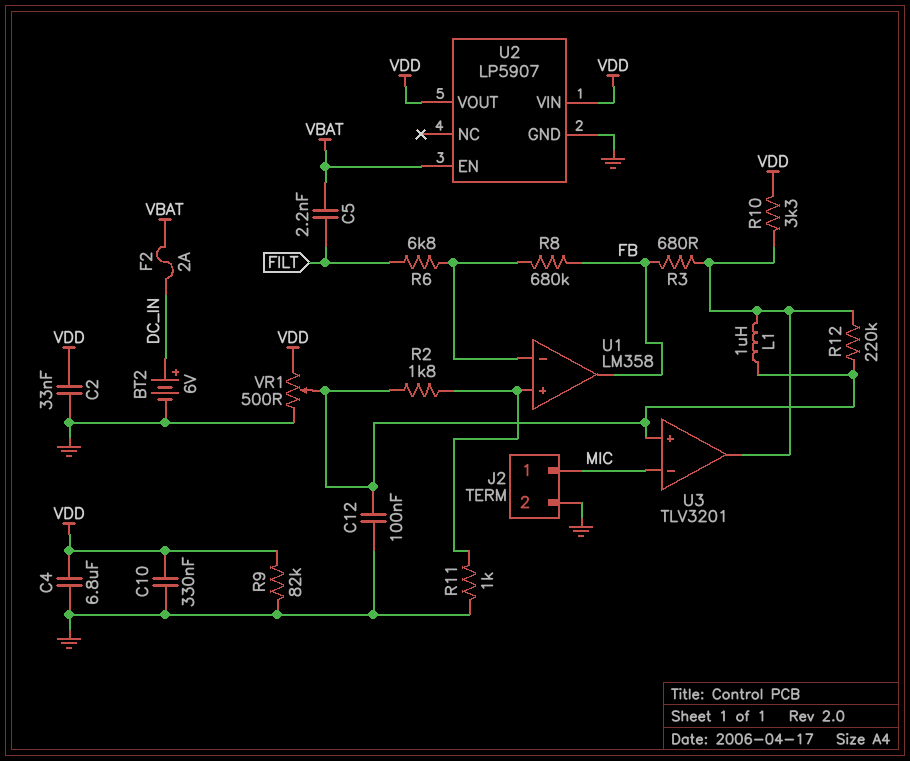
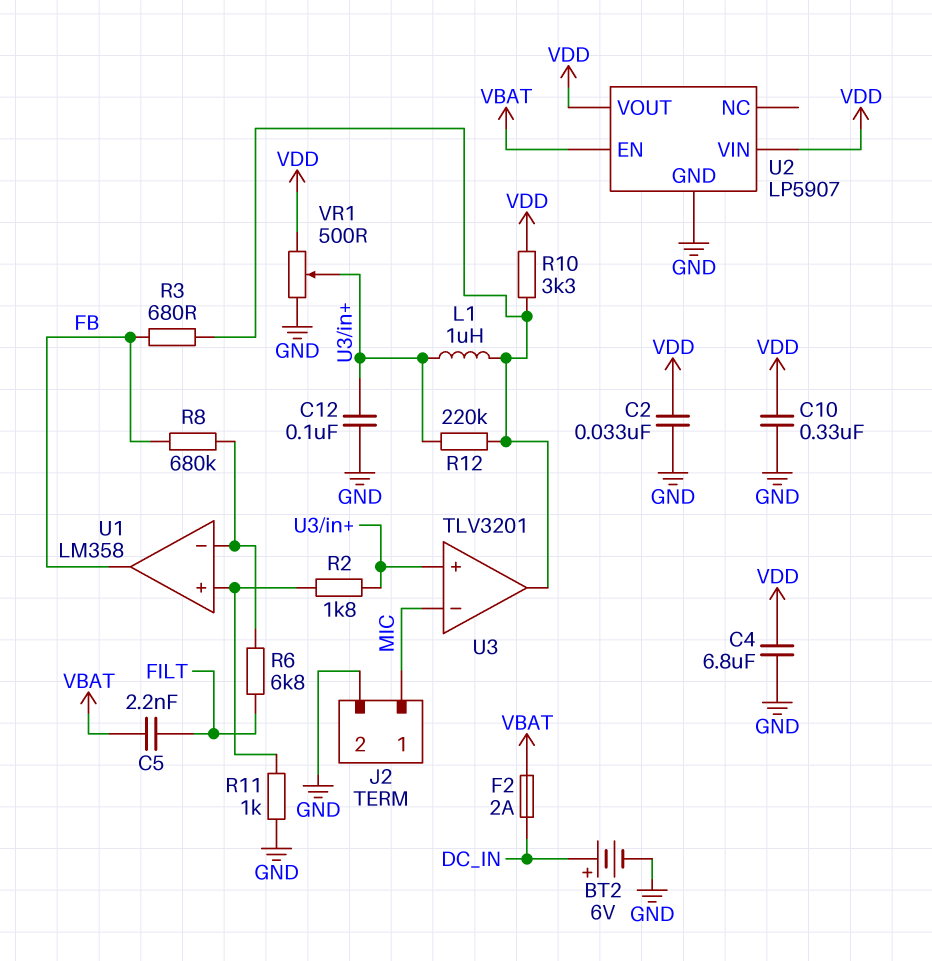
R9: 82k (GND, VDD) -> none

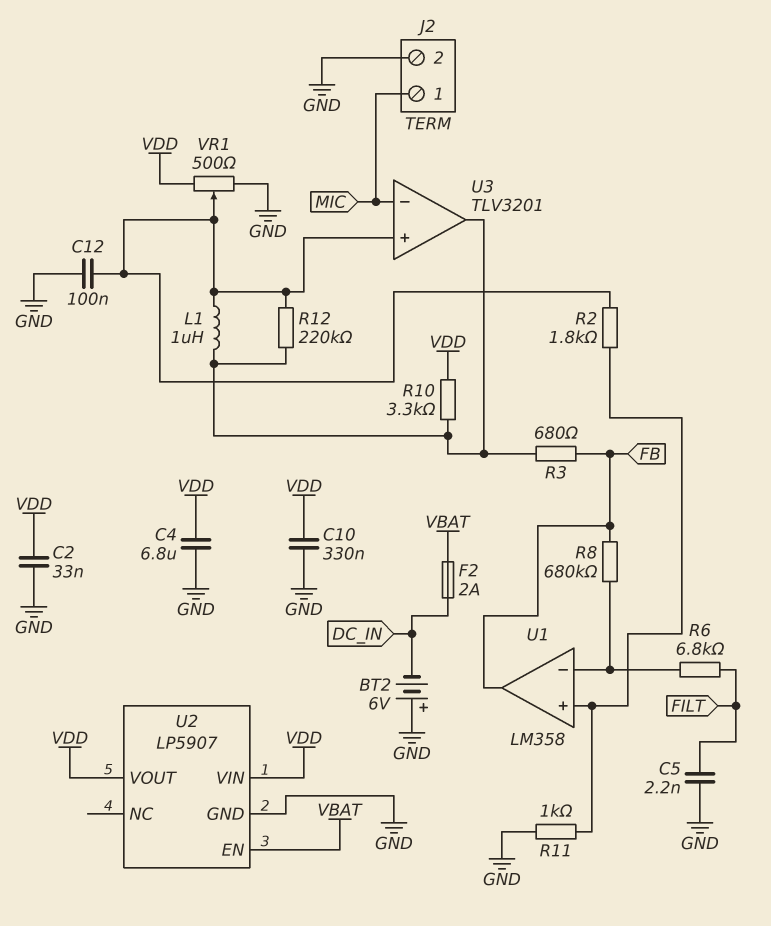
BT2: 6V (plus DC_IN, minus GND) -> 6V (plus GND, minus DC_IN)
C5: 2.2nF (FILT, VBAT) -> 2.2nF (FILT, GND)

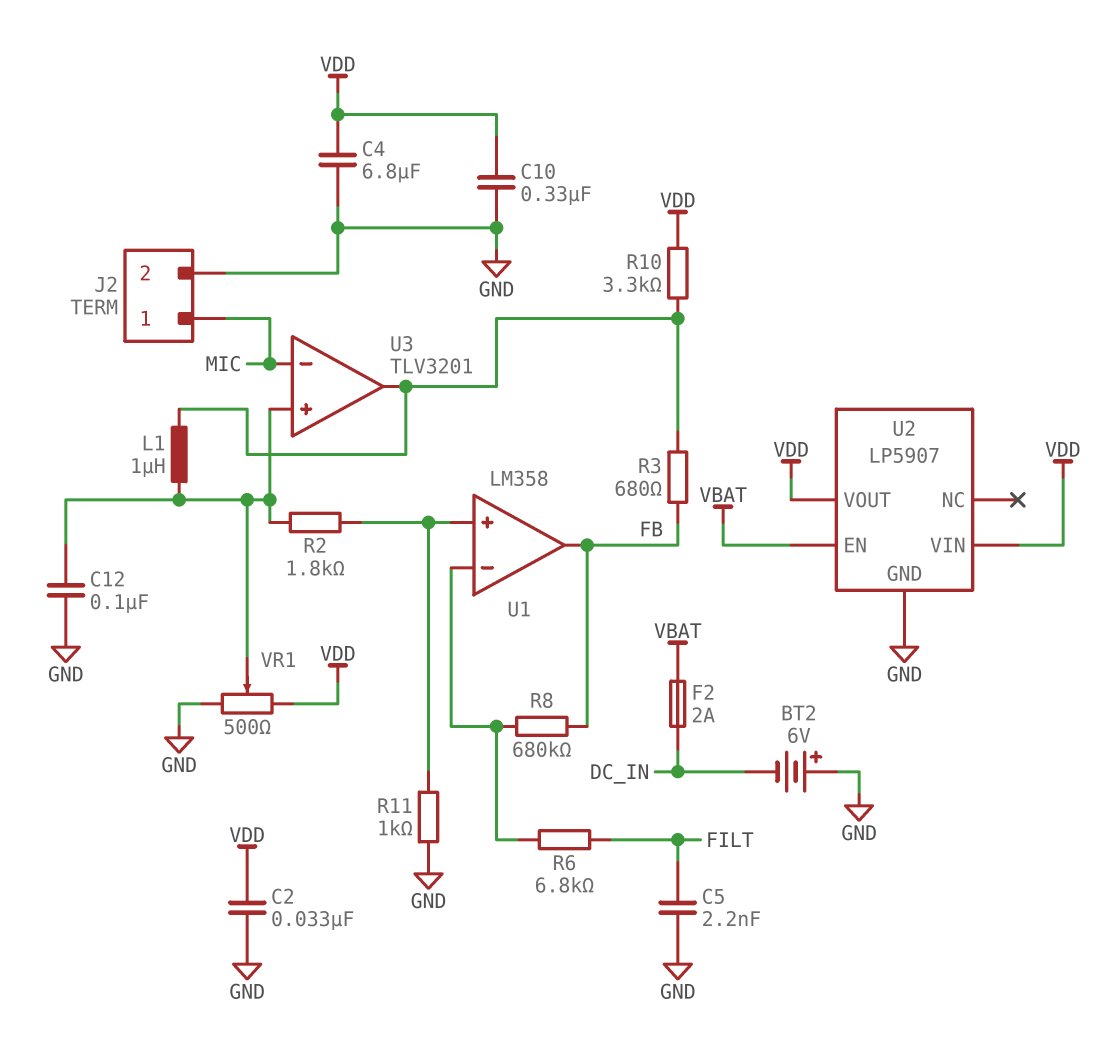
R12: 220k (U3/in+, U3/out) -> none

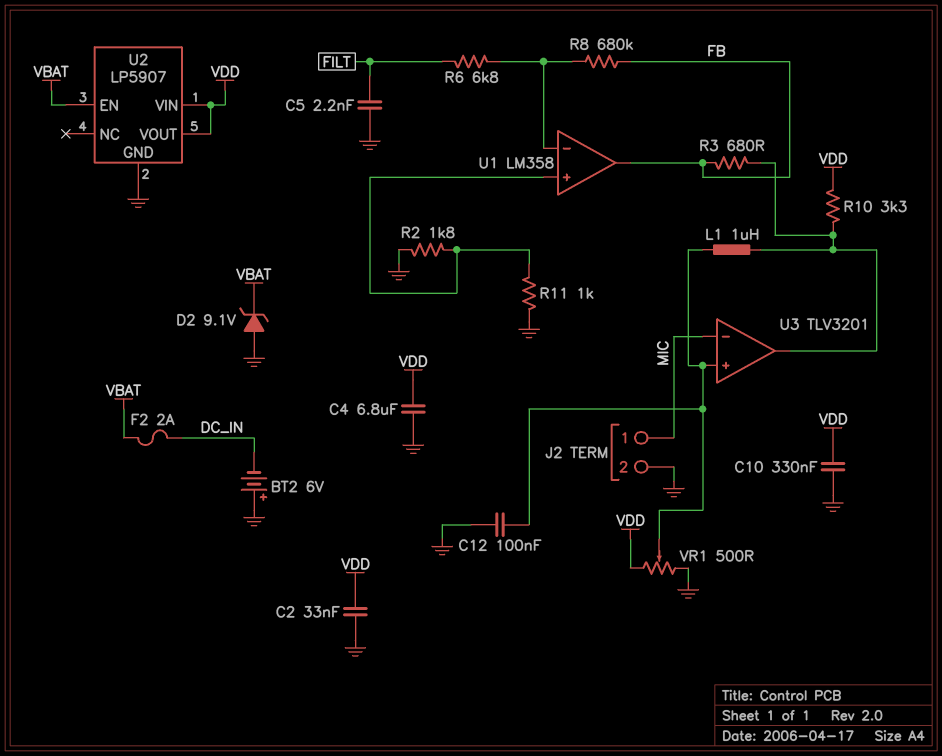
D2: none -> zener 9.1V (A GND, K VBAT)
R2: 1.8k (U1/in+, U3/in+) -> 1.8k (GND, U1/in+)

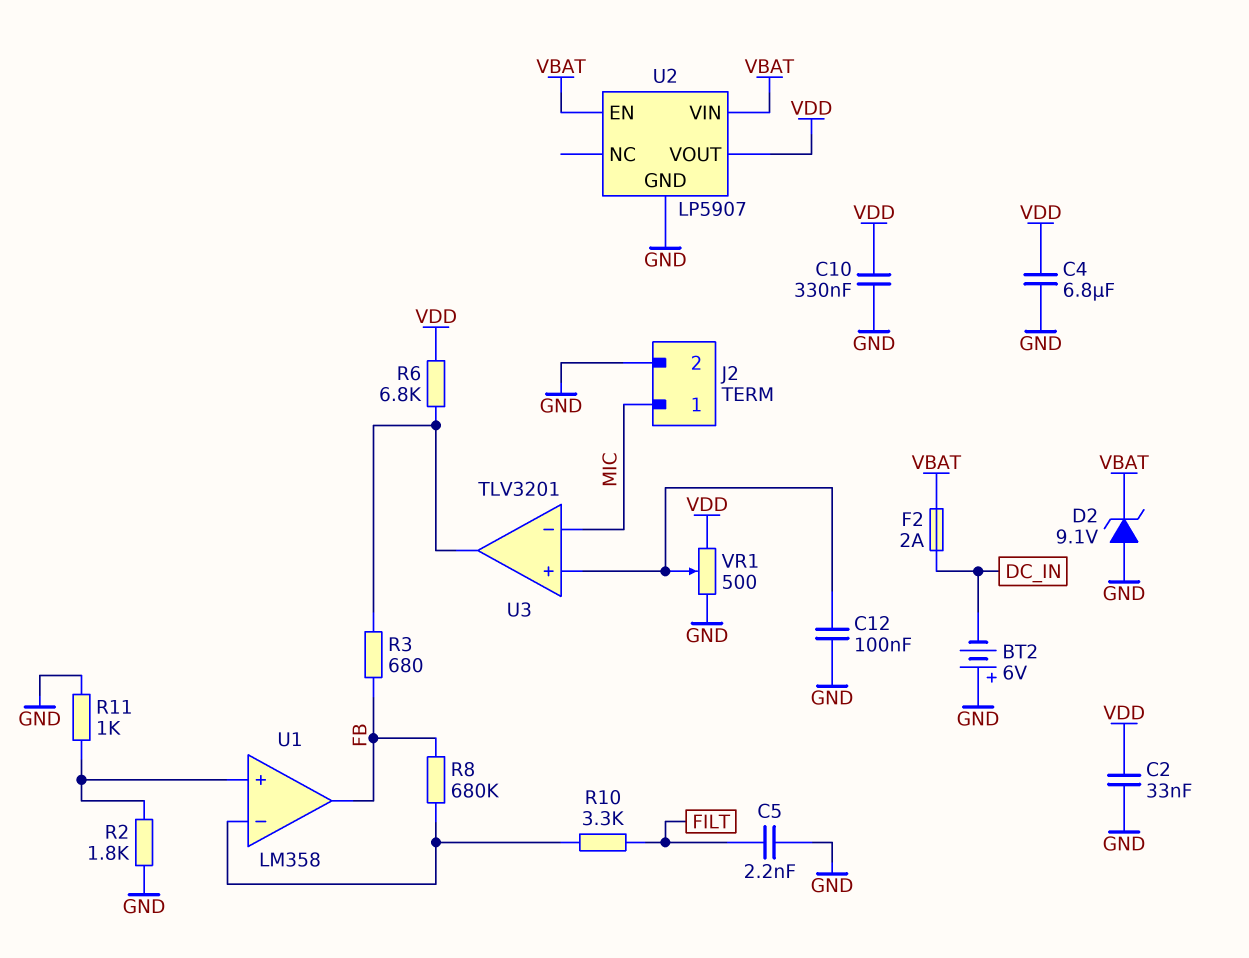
L1: 1uH (U3/in+, U3/out) -> none
R6: 6.8k (FILT, U1/in-) -> 6.8k (U3/out, VDD)
R10: 3.3k (U3/out, VDD) -> 3.3k (FILT, U1/in-)
U2 pin VIN: VDD -> VBAT

